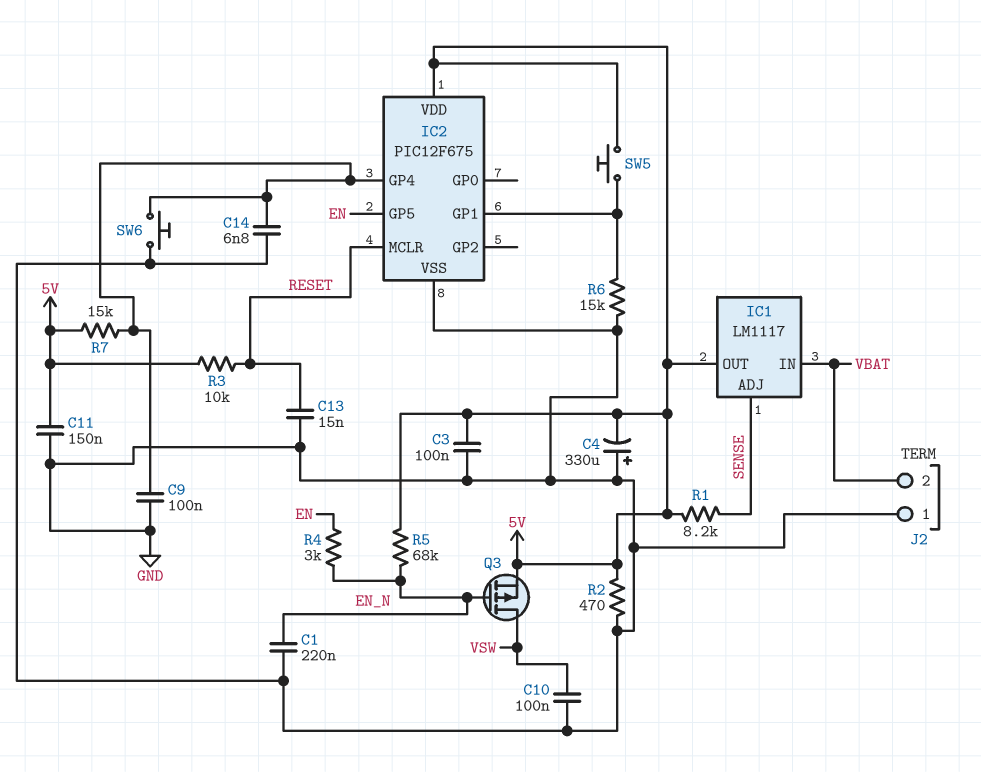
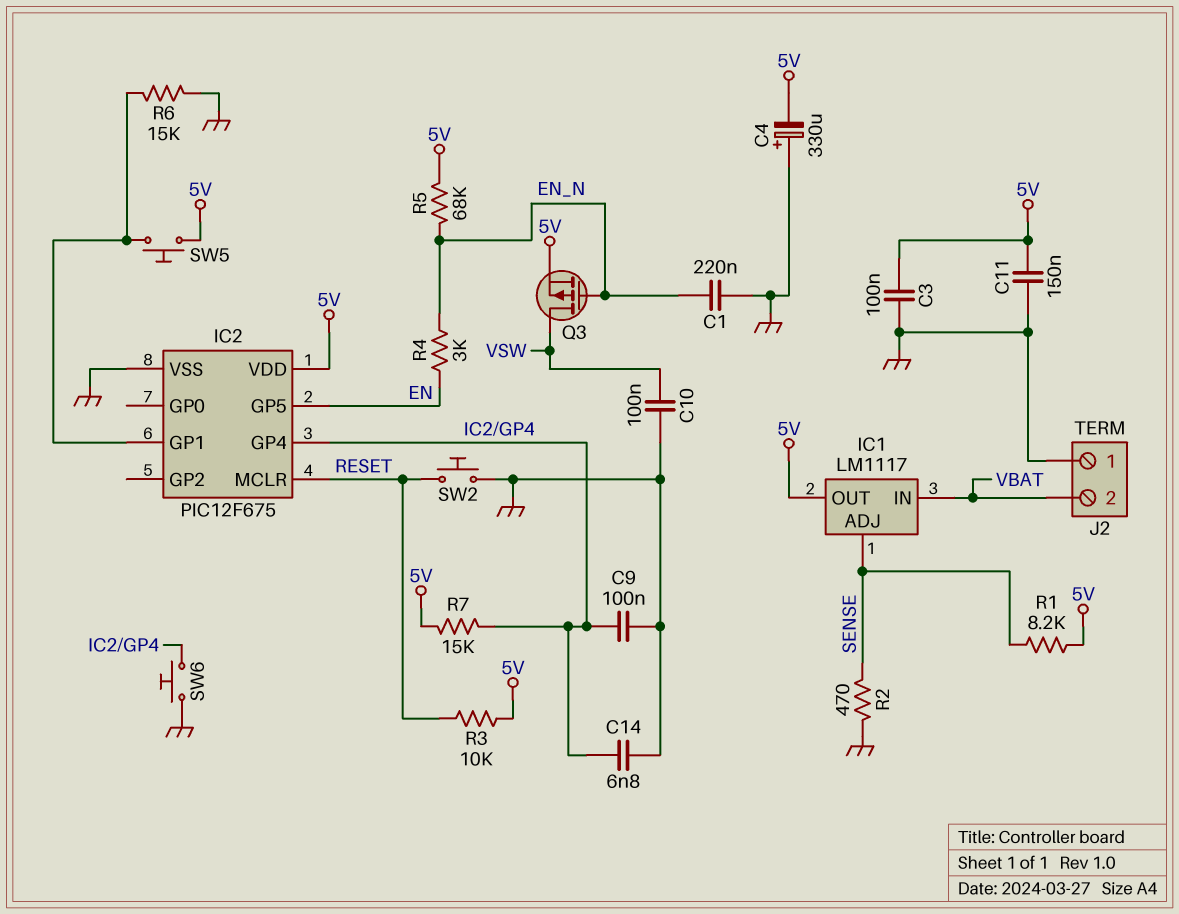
C13: 15nF (GND, RESET) -> none
R2: 470 (5V, GND) -> 470 (GND, SENSE)
SW2: none -> button (GND, RESET)

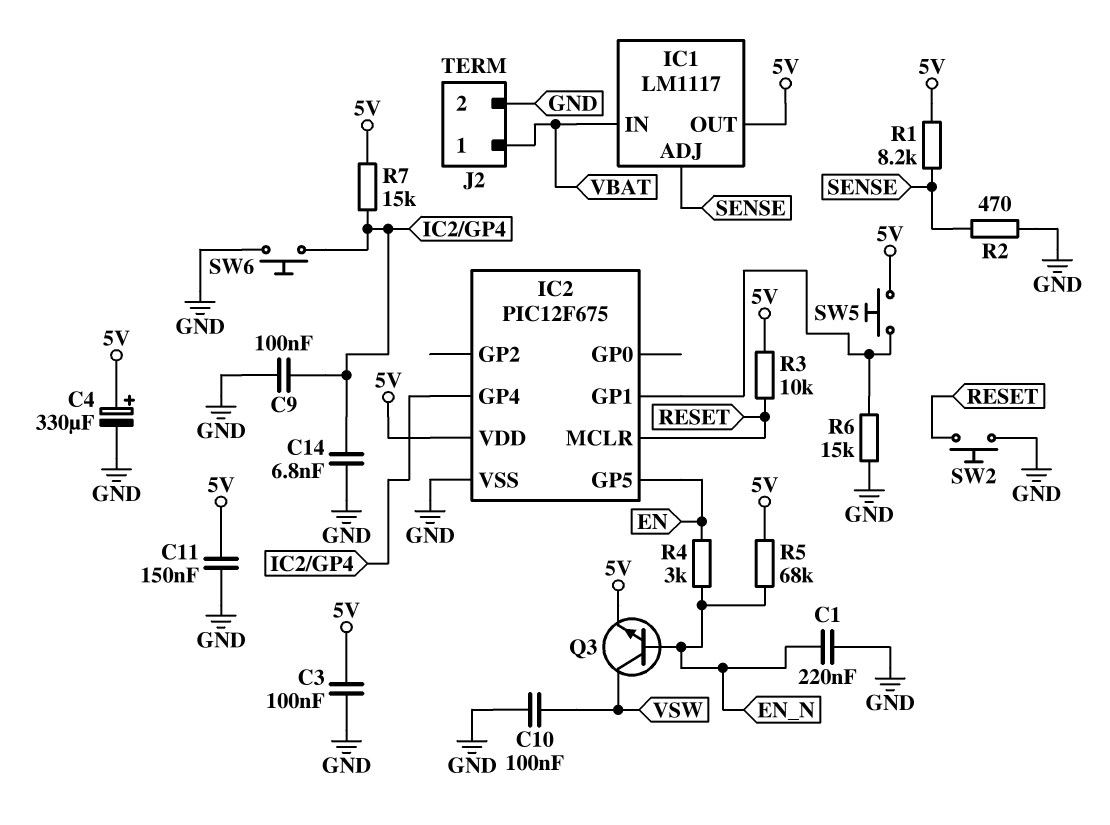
C4: 330uF (plus GND, minus 5V) -> 330uF (plus 5V, minus GND)
J2 pin 1: GND -> VBAT
J2 pin 2: VBAT -> GND
Q3: PMOS (G EN_N, D VSW, S 5V) -> NPN (B EN_N, C VSW, E 5V)

